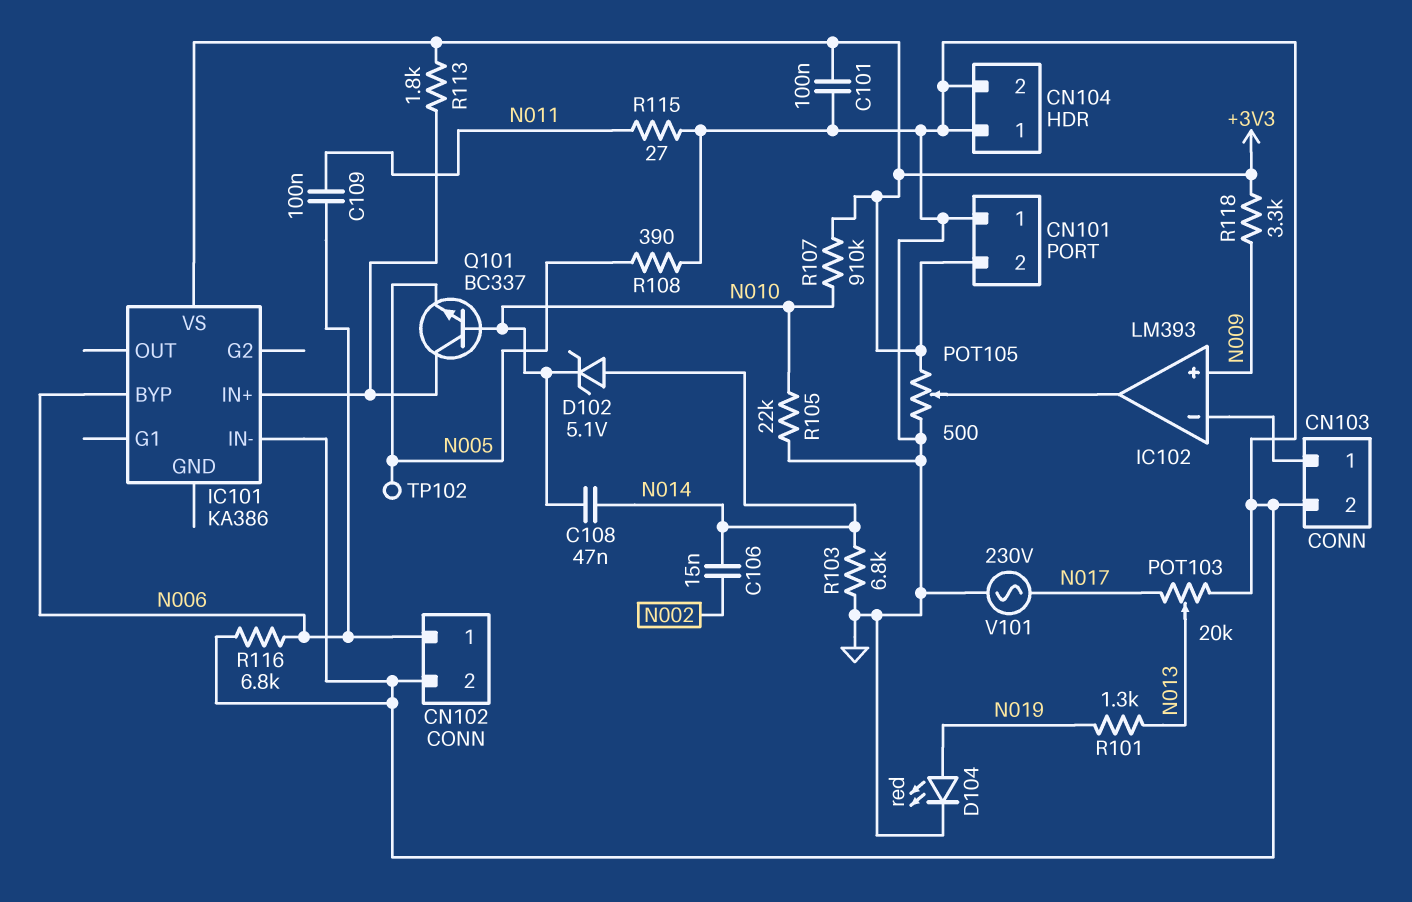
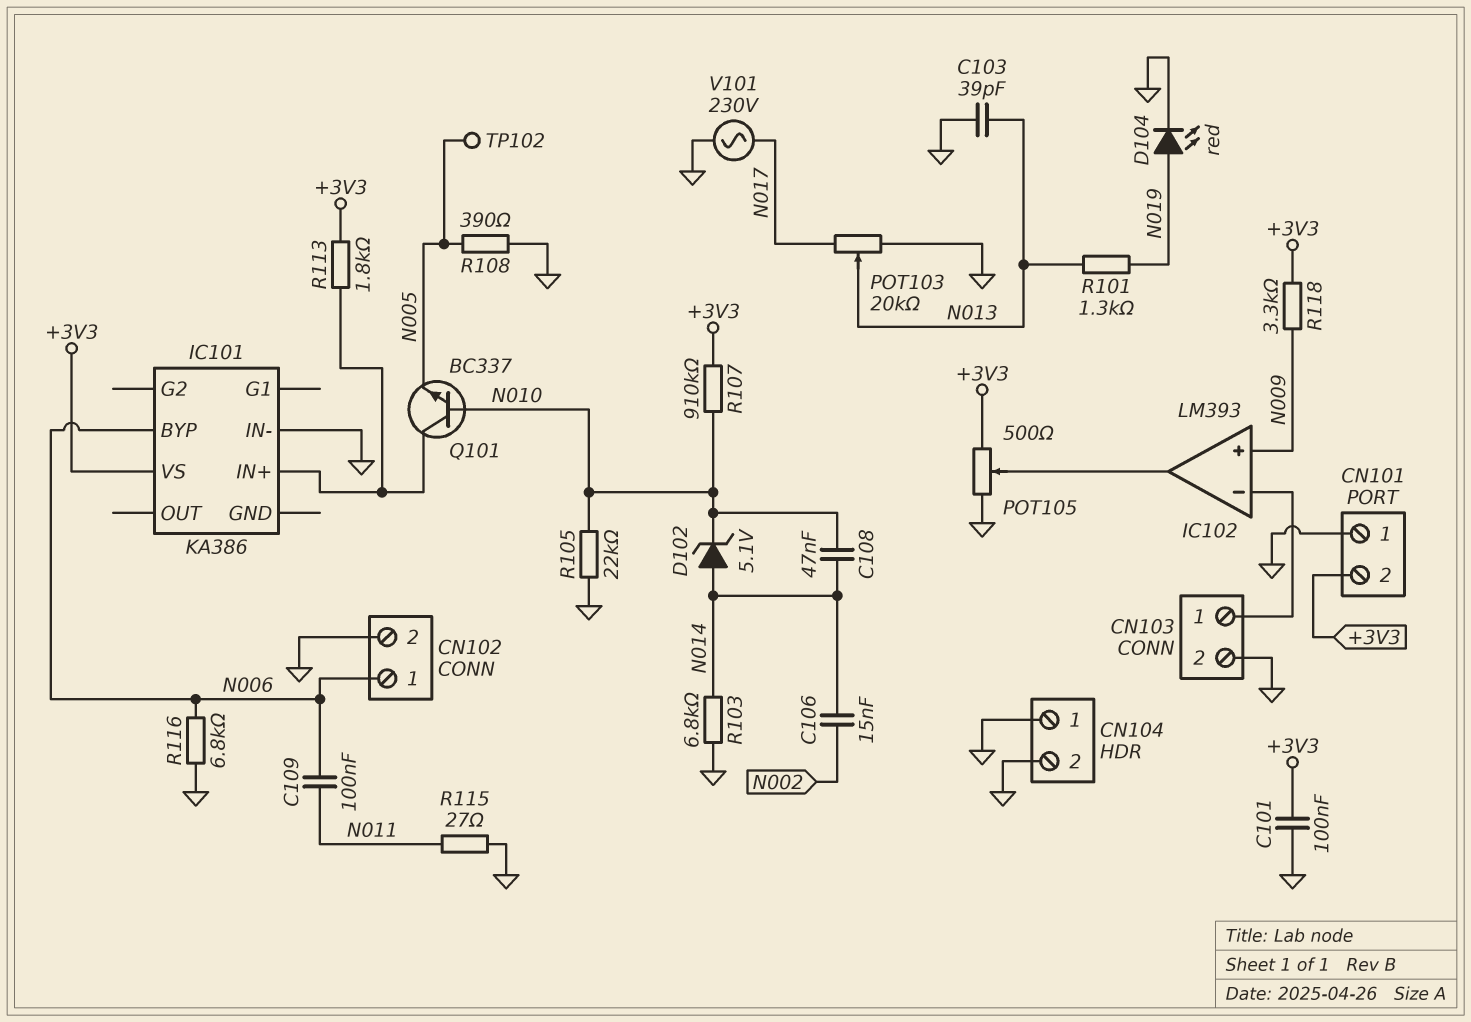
C103: none -> 39pF (GND, N013)

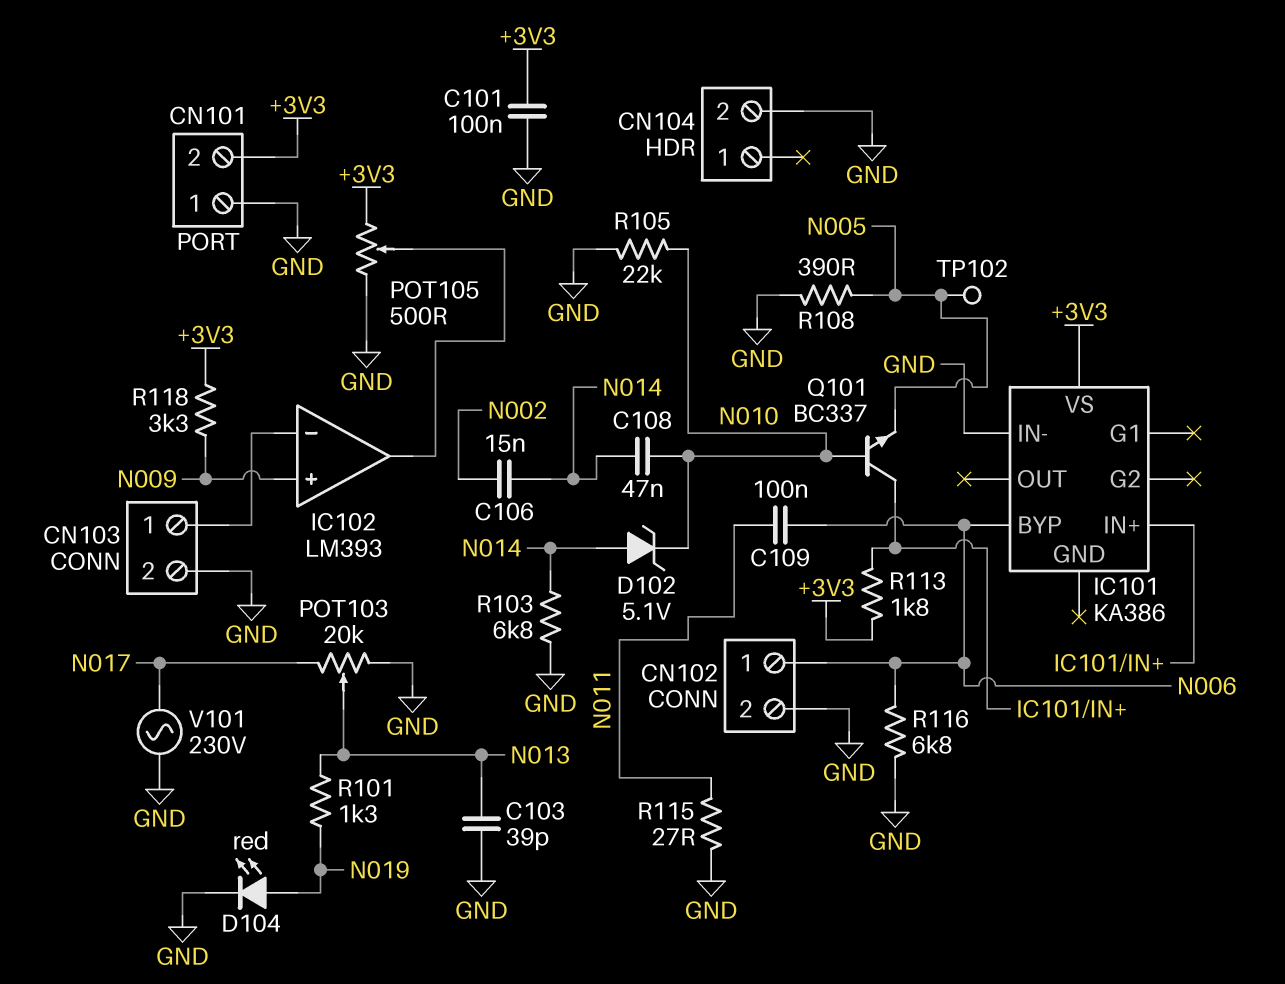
CN104 pin 1: GND -> none
R107: 910k (+3V3, N010) -> none

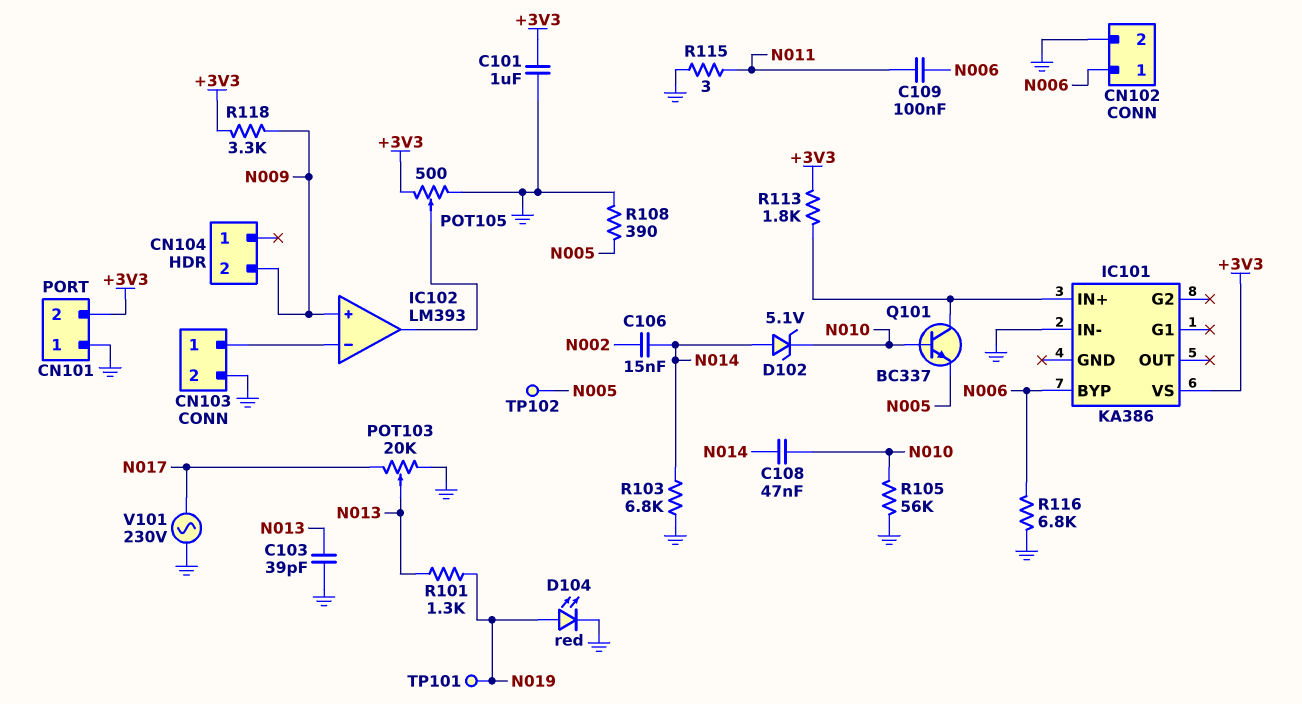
C101: 100nF (+3V3, GND) -> 1uF (+3V3, GND)
CN104 pin 2: GND -> N009
R105: 22k (GND, N010) -> 56k (GND, N010)
R115: 27 (GND, N011) -> 3 (GND, N011)
TP101: none -> test point (N019)

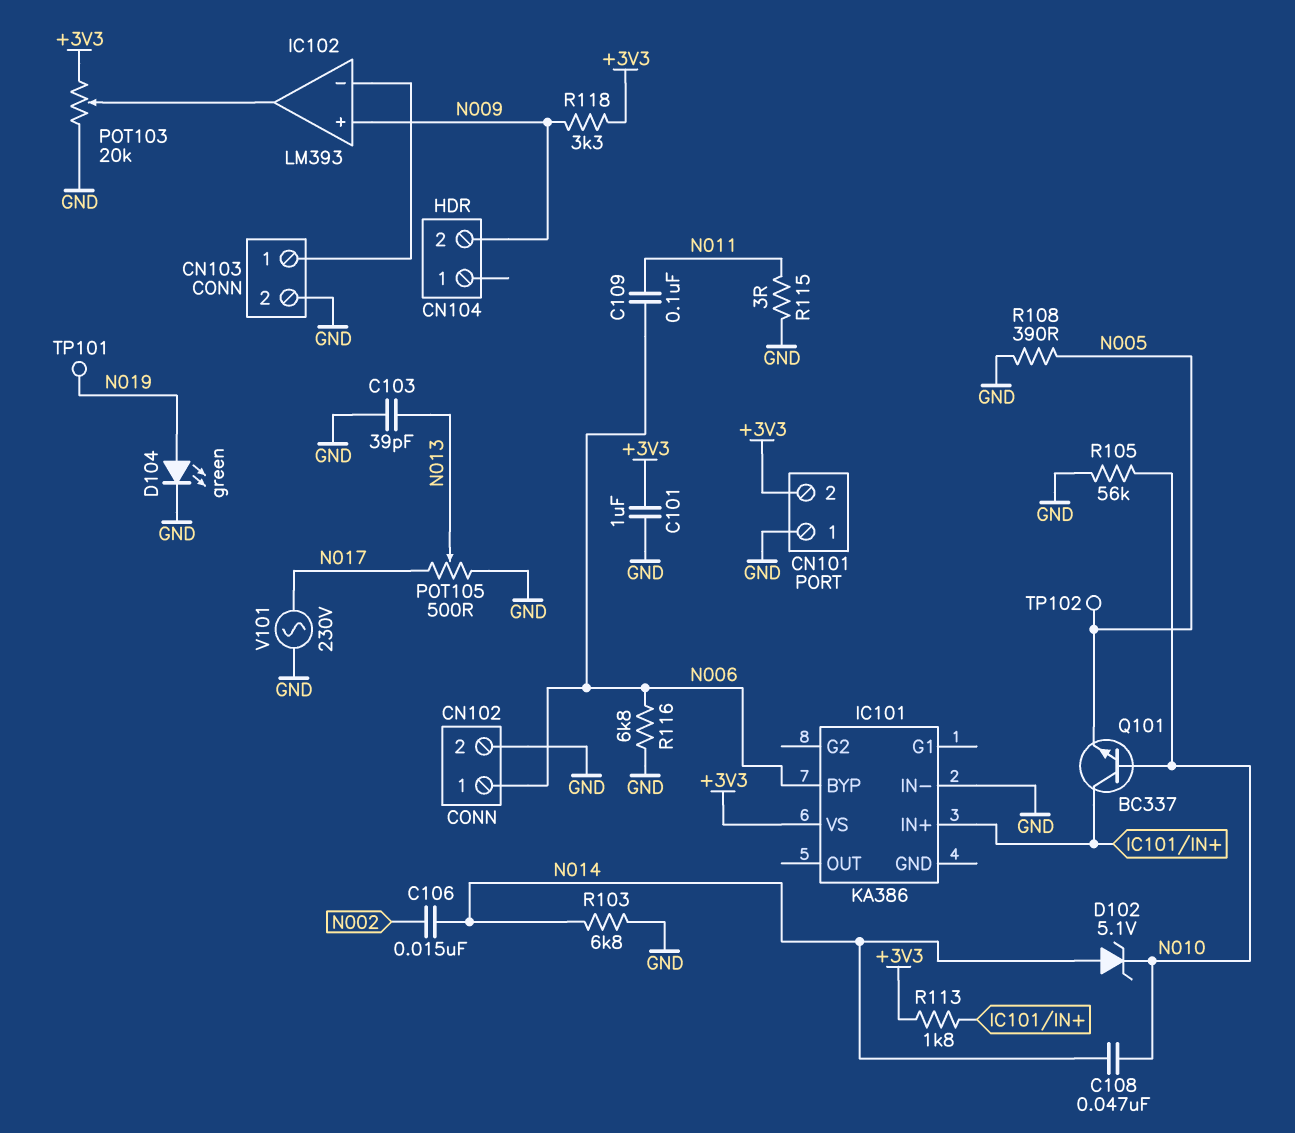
D104: LED red (A N019, K GND) -> LED green (A N019, K GND)
POT103: 20k (GND, N017, wiper N013) -> 20k (+3V3, GND, wiper IC102/out)
POT105: 500 (+3V3, GND, wiper IC102/out) -> 500 (GND, N017, wiper N013)
R101: 1.3k (N013, N019) -> none

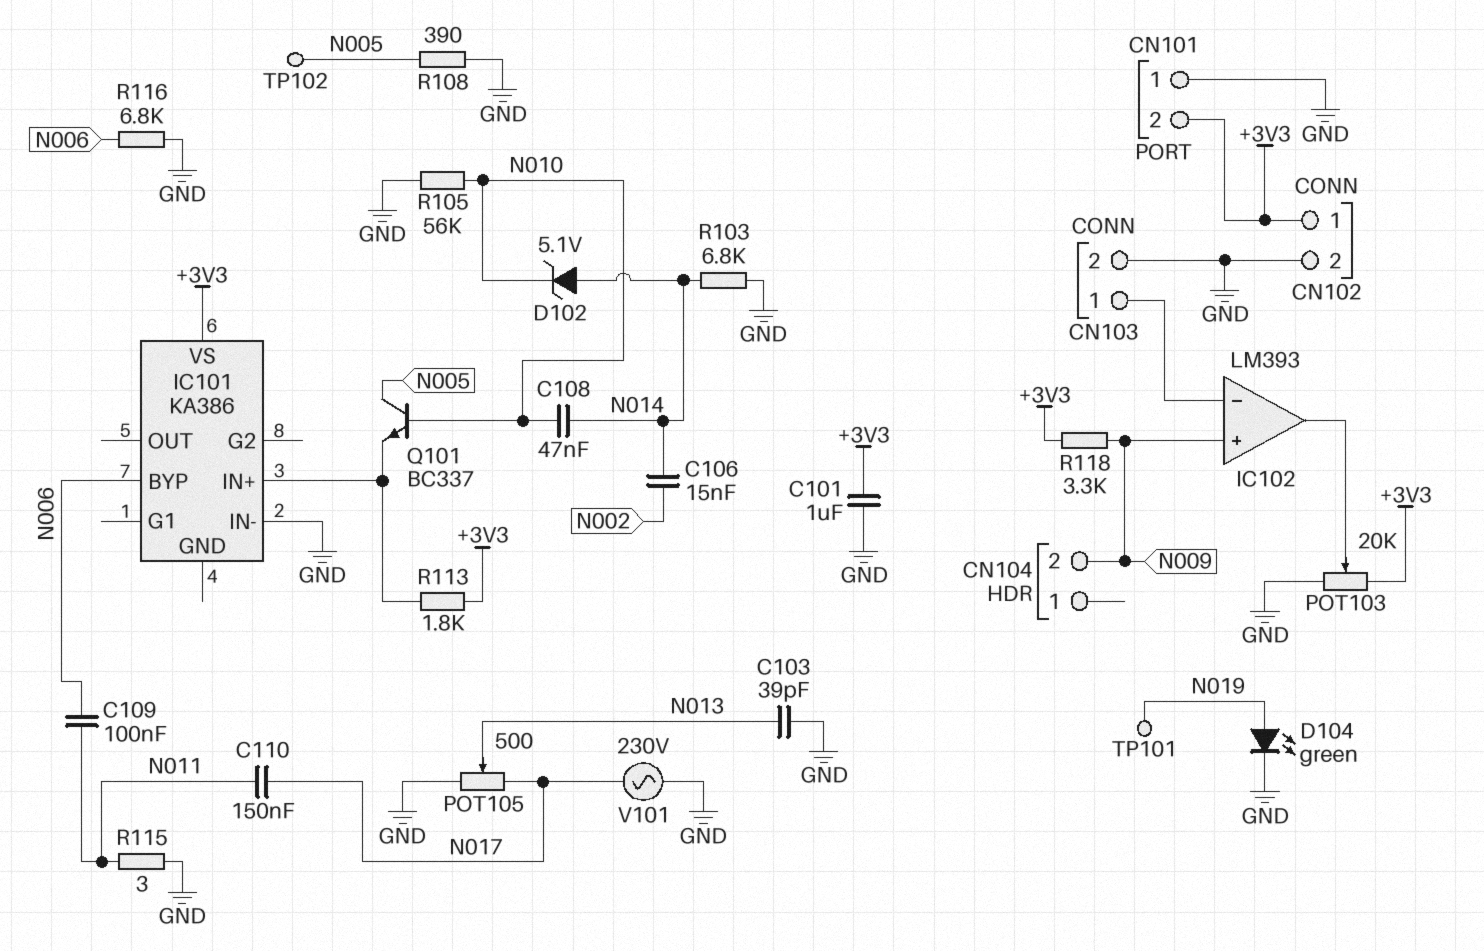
C110: none -> 150nF (N011, N017)
CN102 pin 1: N006 -> +3V3
Q101: NPN BC337 (B N010, C IC101/IN+, E N005) -> NPN BC337 (B N010, C N005, E IC101/IN+)

